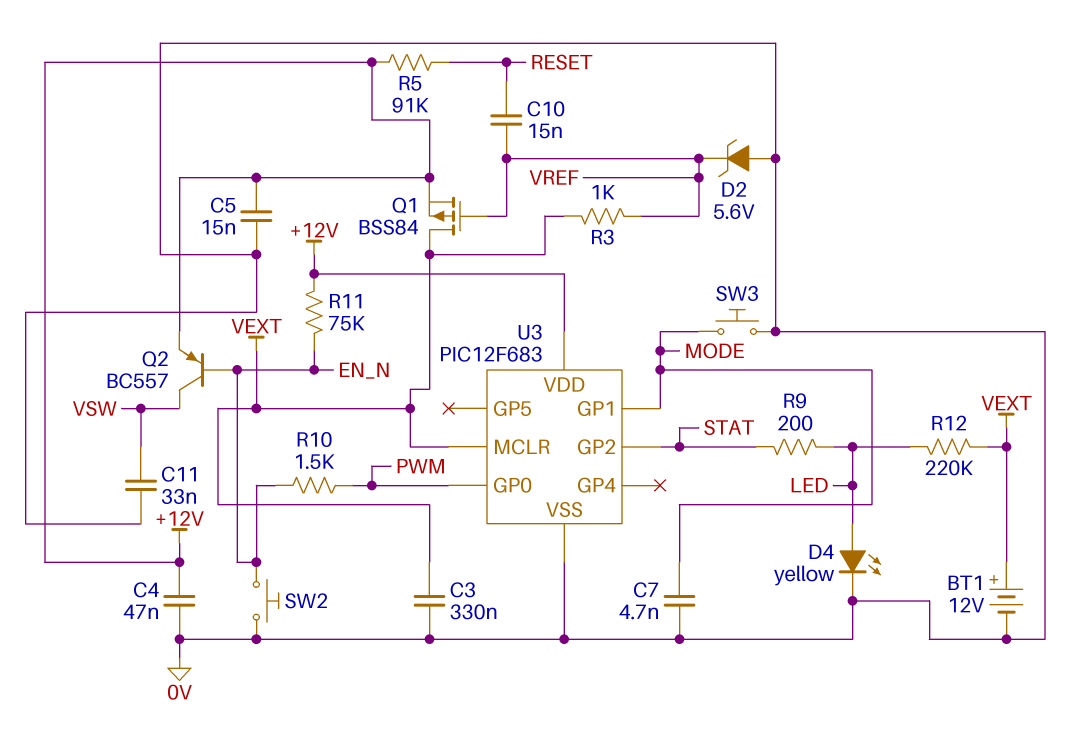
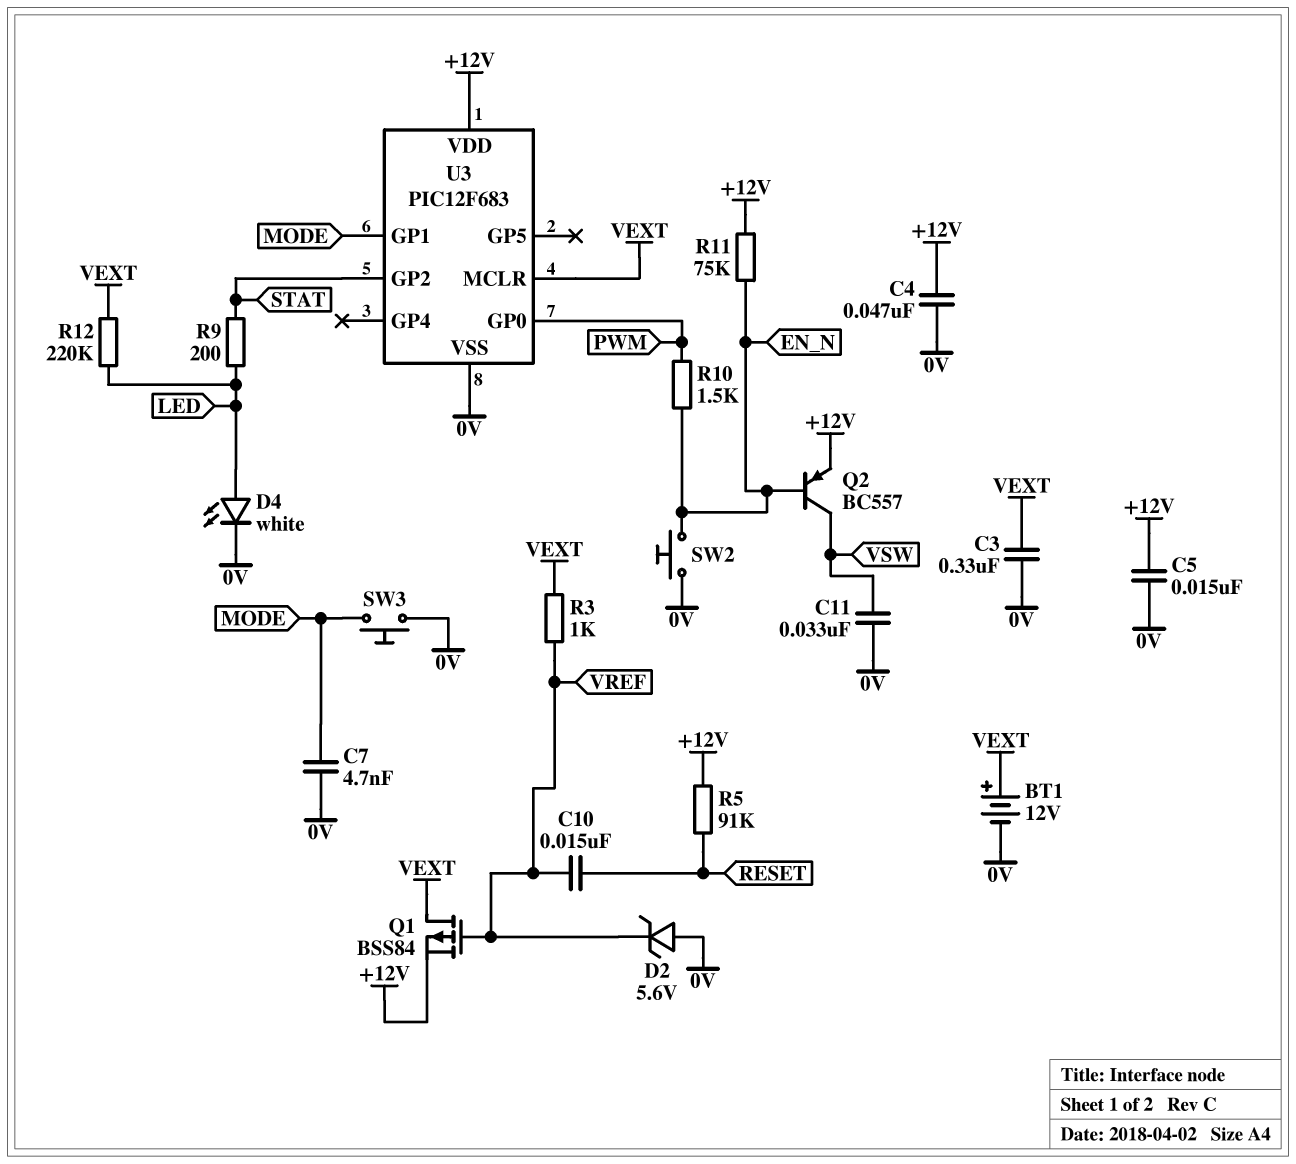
D4: LED yellow (A LED, K 0V) -> LED white (A LED, K 0V)

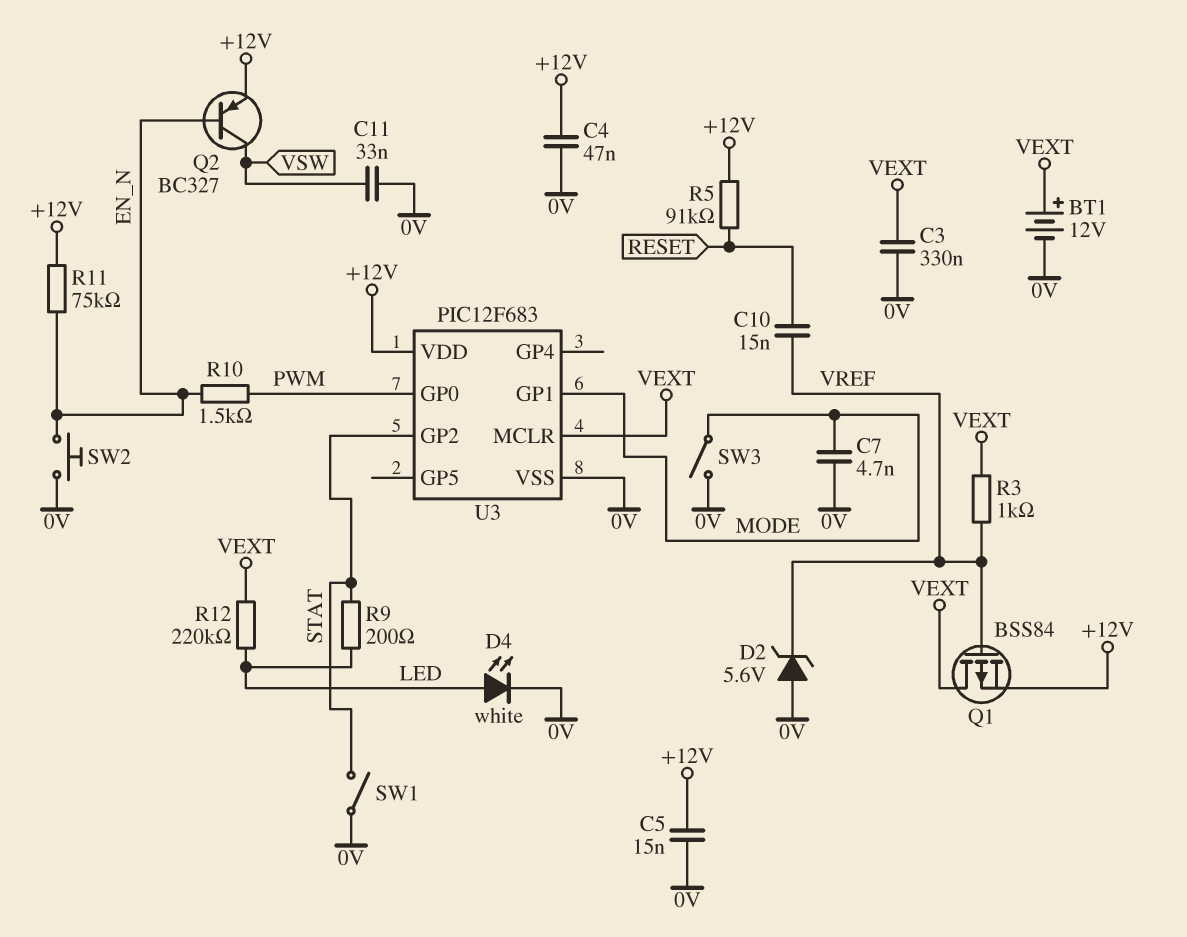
Q2: PNP BC557 (B EN_N, C VSW, E +12V) -> PNP BC327 (B EN_N, C VSW, E +12V)
SW1: none -> switch (0V, STAT)
SW3: button (0V, MODE) -> switch (0V, MODE)

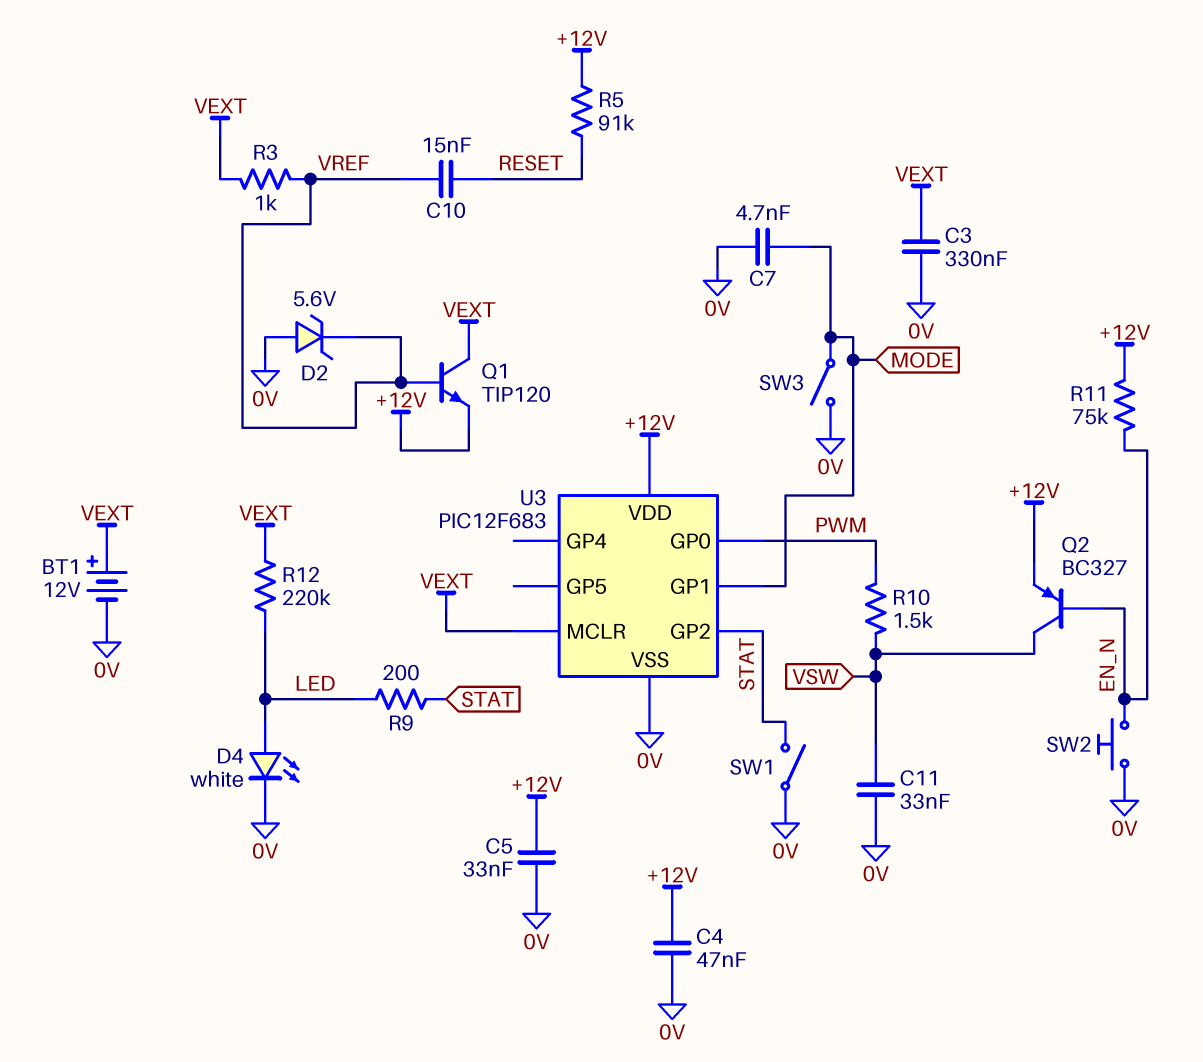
C5: 15nF (+12V, 0V) -> 33nF (+12V, 0V)
Q1: PMOS BSS84 (G VREF, D VEXT, S +12V) -> NPN TIP120 (B VREF, C VEXT, E +12V)
R10: 1.5k (EN_N, PWM) -> 1.5k (PWM, VSW)

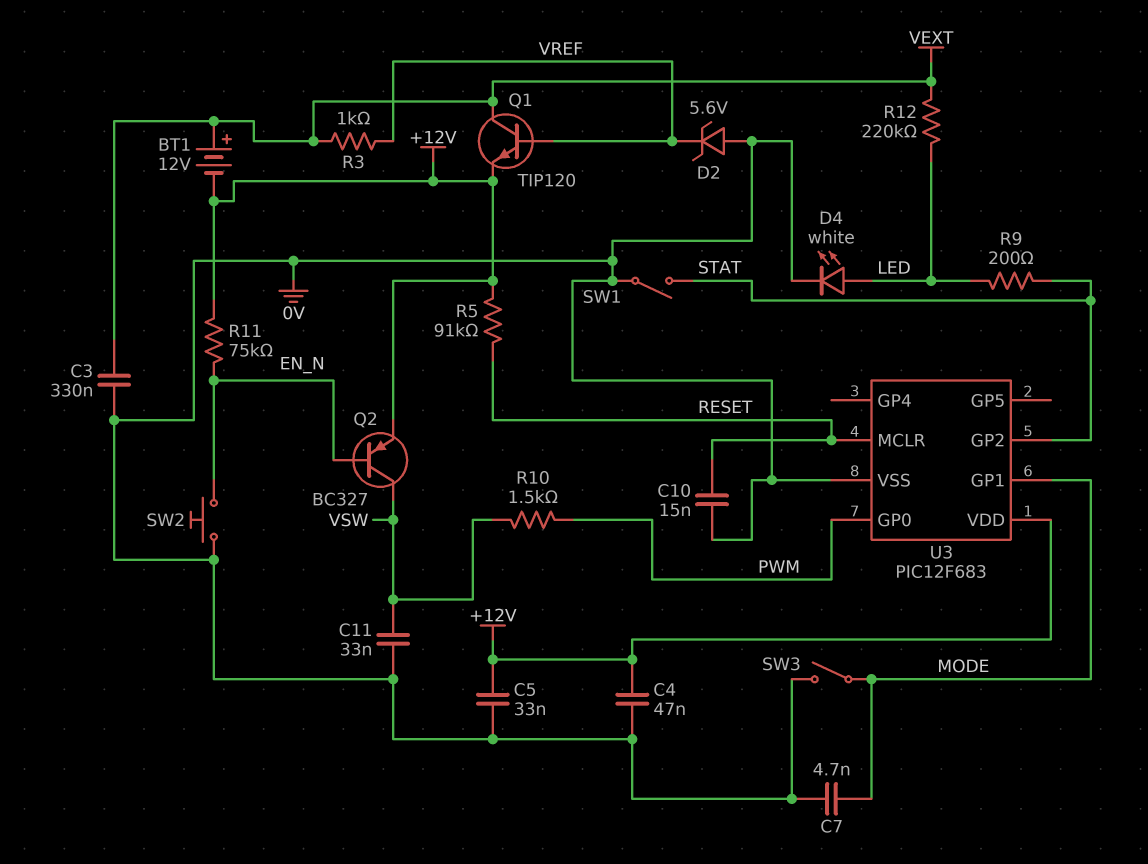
BT1: 12V (plus VEXT, minus 0V) -> 12V (plus VEXT, minus +12V)
C10: 15nF (RESET, VREF) -> 15nF (0V, RESET)
U3 pin MCLR: VEXT -> RESET

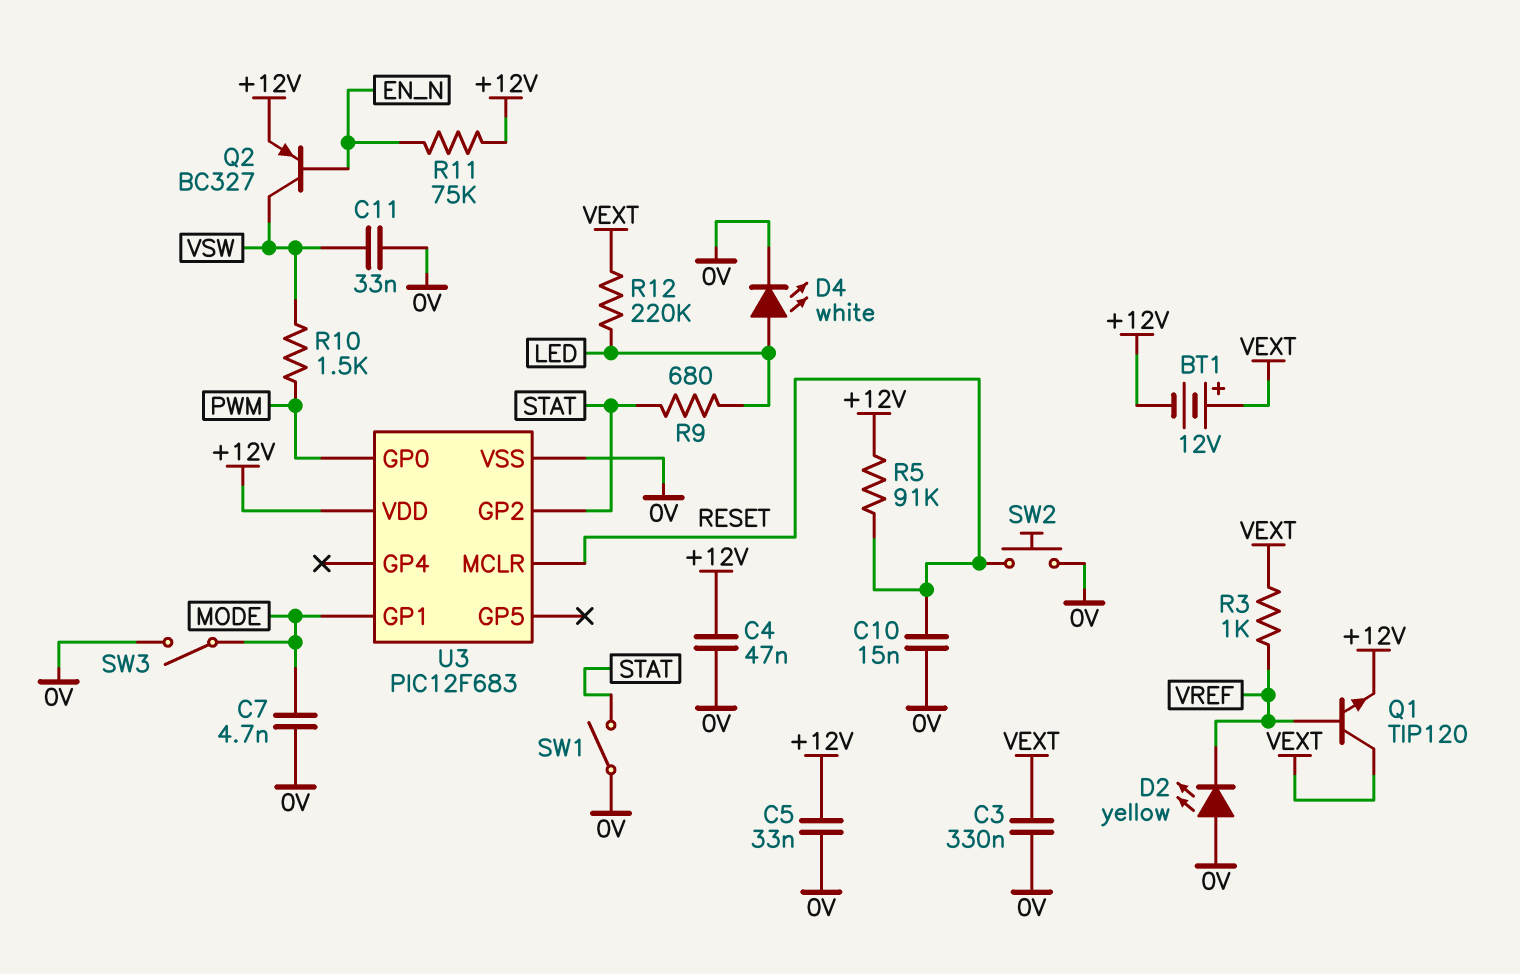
D2: zener 5.6V (A 0V, K VREF) -> LED yellow (A 0V, K VREF)
R9: 200 (LED, STAT) -> 680 (LED, STAT)
SW2: button (0V, EN_N) -> button (0V, RESET)

